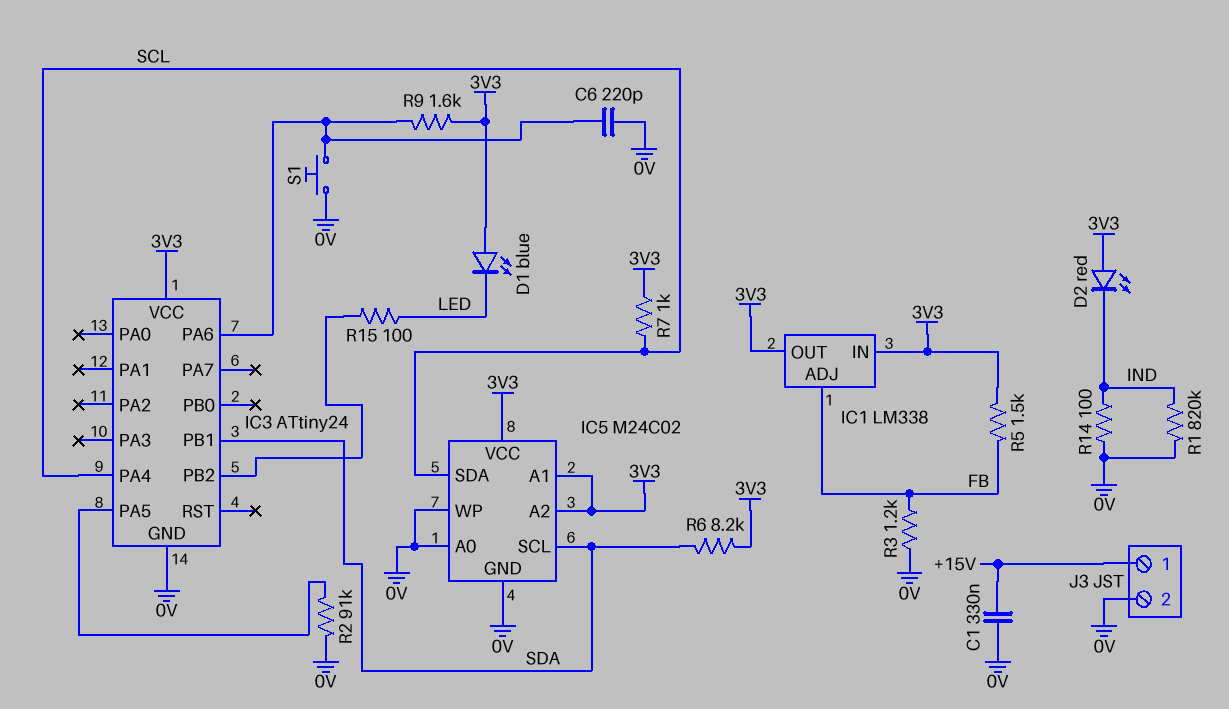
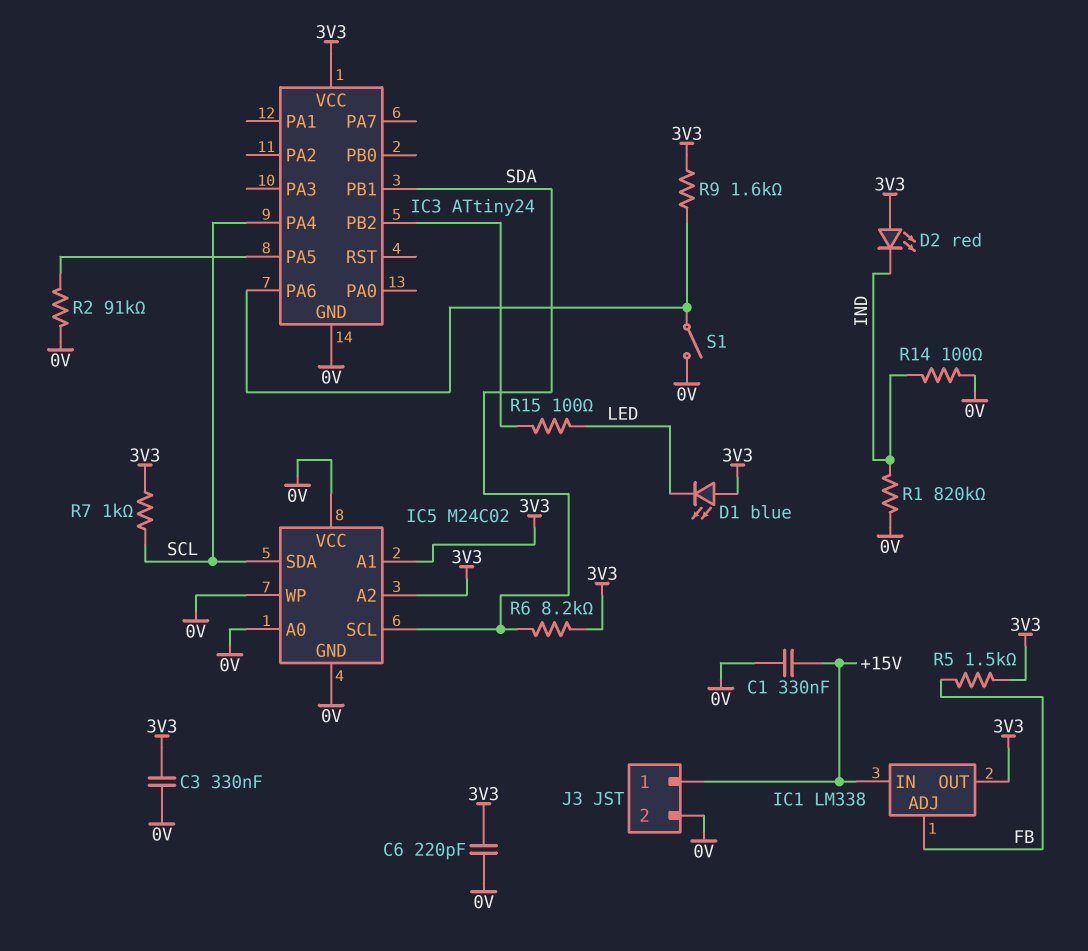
C3: none -> 330nF (0V, 3V3)
C6: 220pF (0V, IC3/PA6) -> 220pF (0V, 3V3)
IC1 pin IN: 3V3 -> +15V
IC5 pin VCC: 3V3 -> 0V
R3: 1.2k (0V, FB) -> none
S1: button (0V, IC3/PA6) -> switch (0V, IC3/PA6)

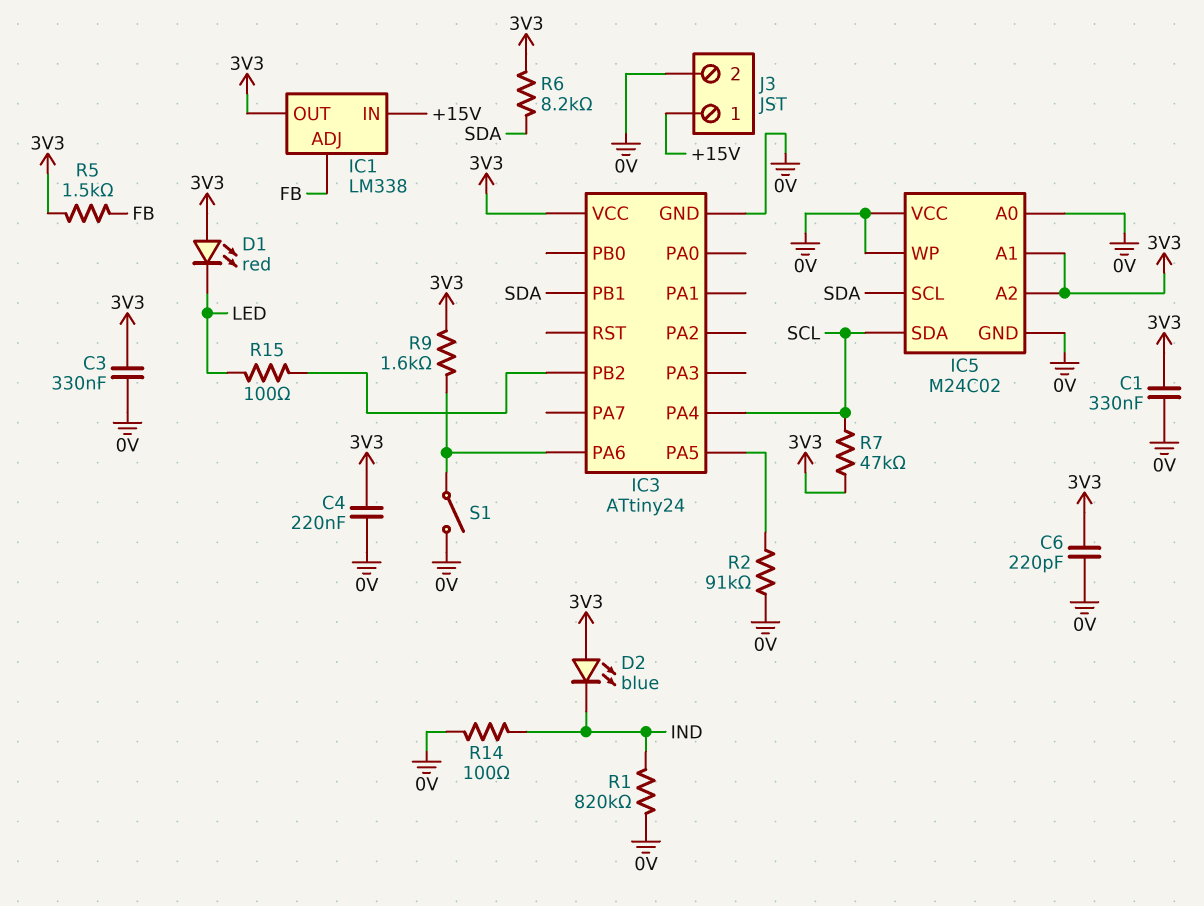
C1: 330nF (+15V, 0V) -> 330nF (0V, 3V3)
C4: none -> 220nF (0V, 3V3)
D1: LED blue (A 3V3, K LED) -> LED red (A 3V3, K LED)
D2: LED red (A 3V3, K IND) -> LED blue (A 3V3, K IND)
R7: 1k (3V3, SCL) -> 47k (3V3, SCL)

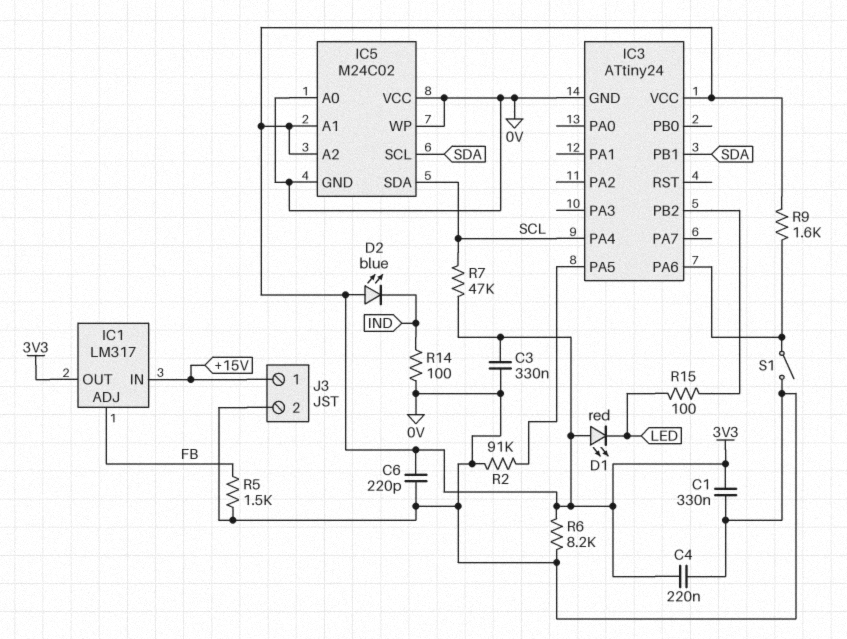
IC1: LM338 -> LM317
R1: 820k (0V, IND) -> none
R5: 1.5k (3V3, FB) -> 1.5k (0V, FB)
R6: 8.2k (3V3, SDA) -> 8.2k (0V, 3V3)

